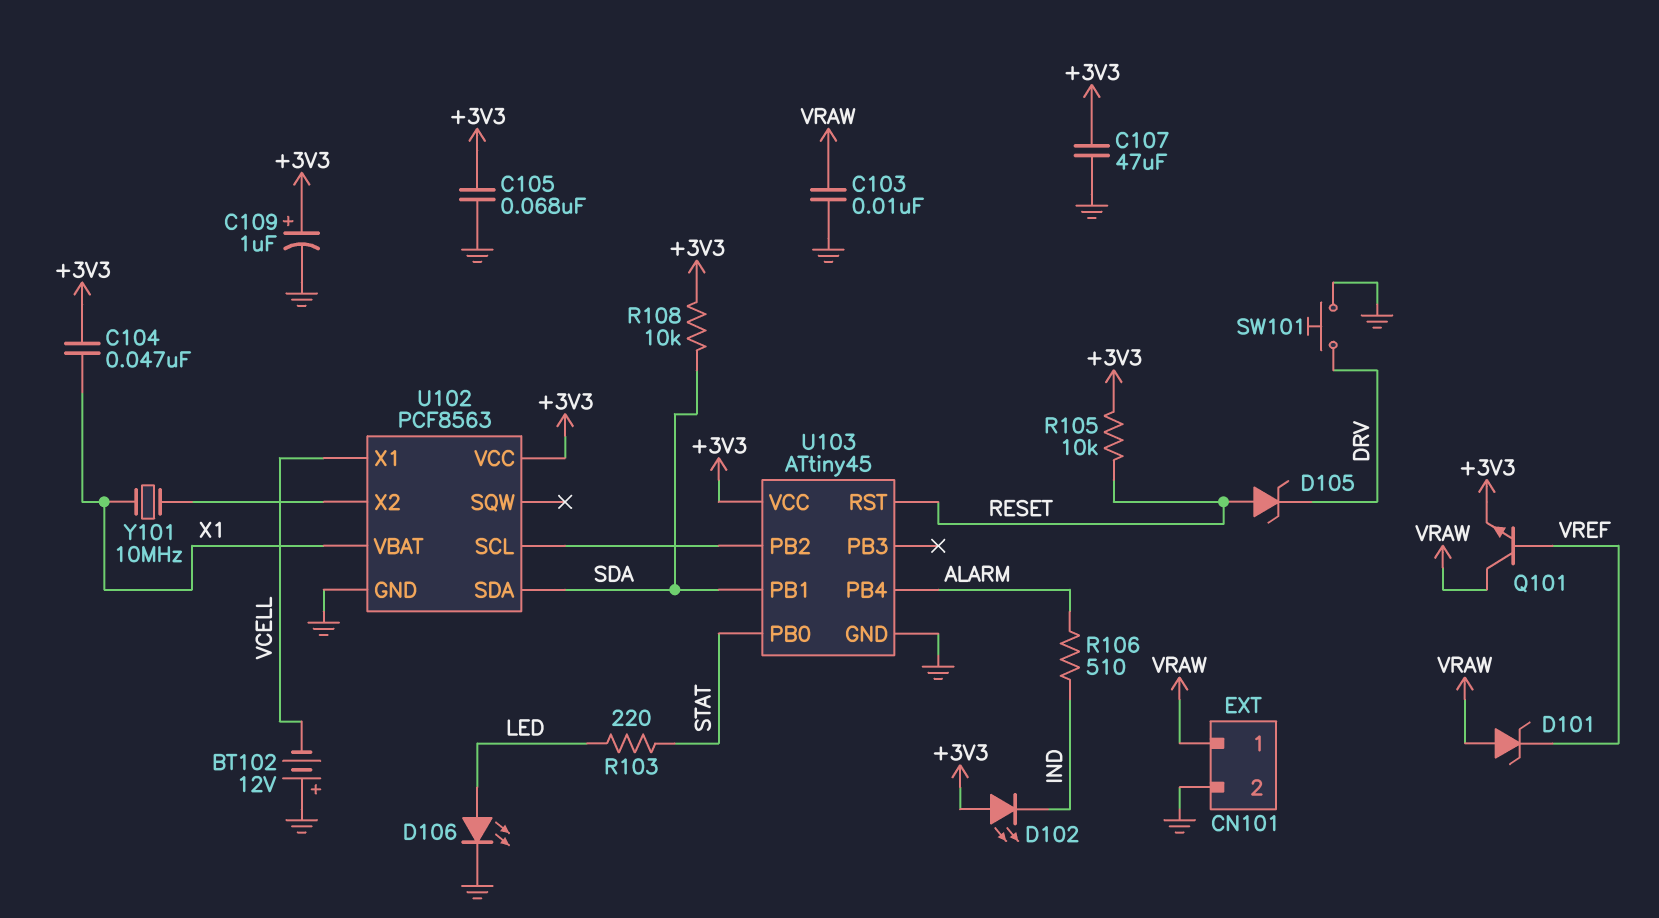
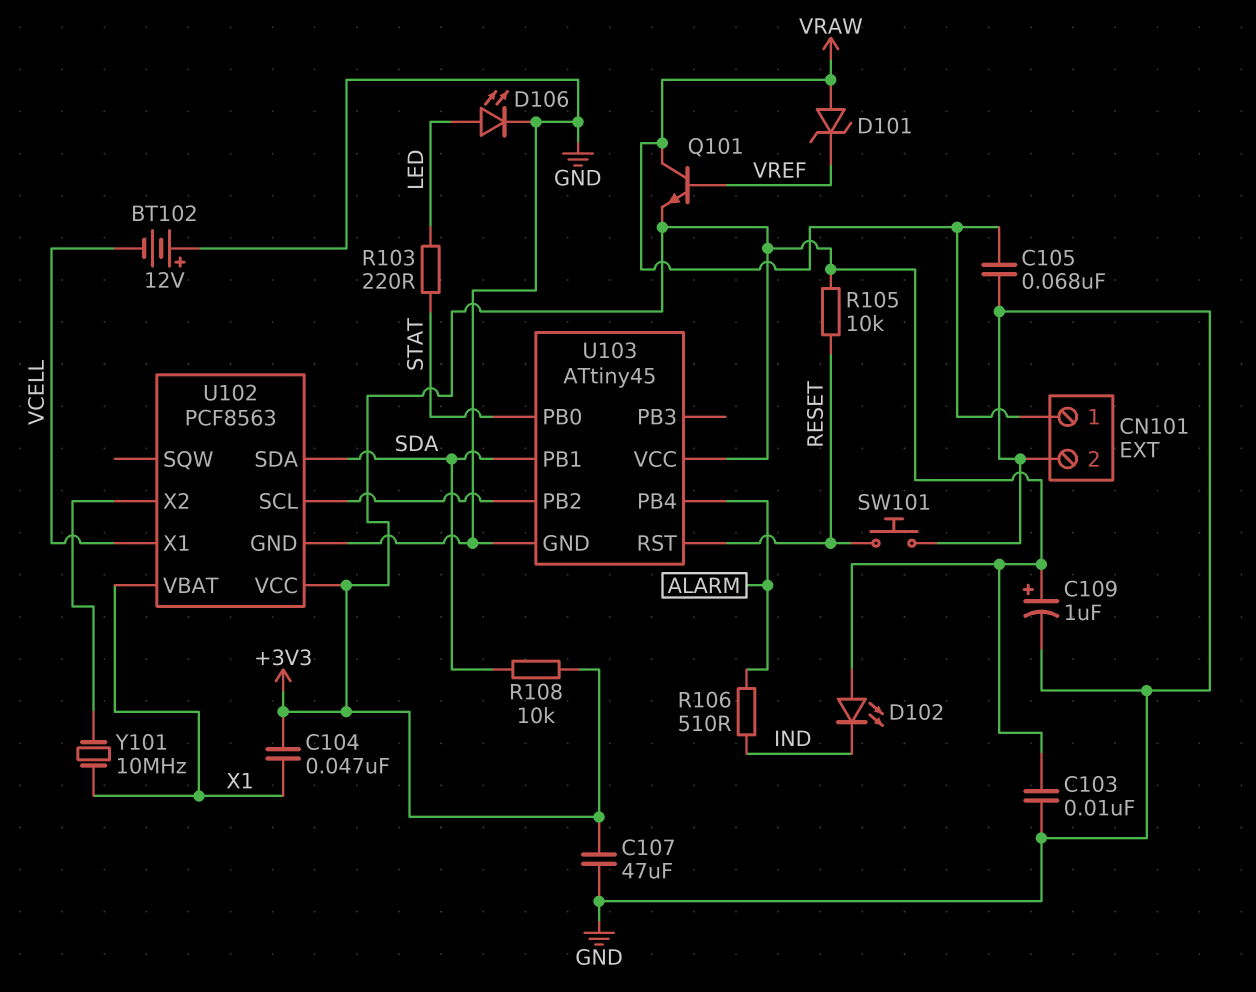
C103: 10nF (GND, VRAW) -> 10nF (+3V3, GND)
C105: 68nF (+3V3, GND) -> 68nF (GND, VRAW)
D105: zener (A RESET, K DRV) -> none
SW101: button (DRV, GND) -> button (GND, RESET)

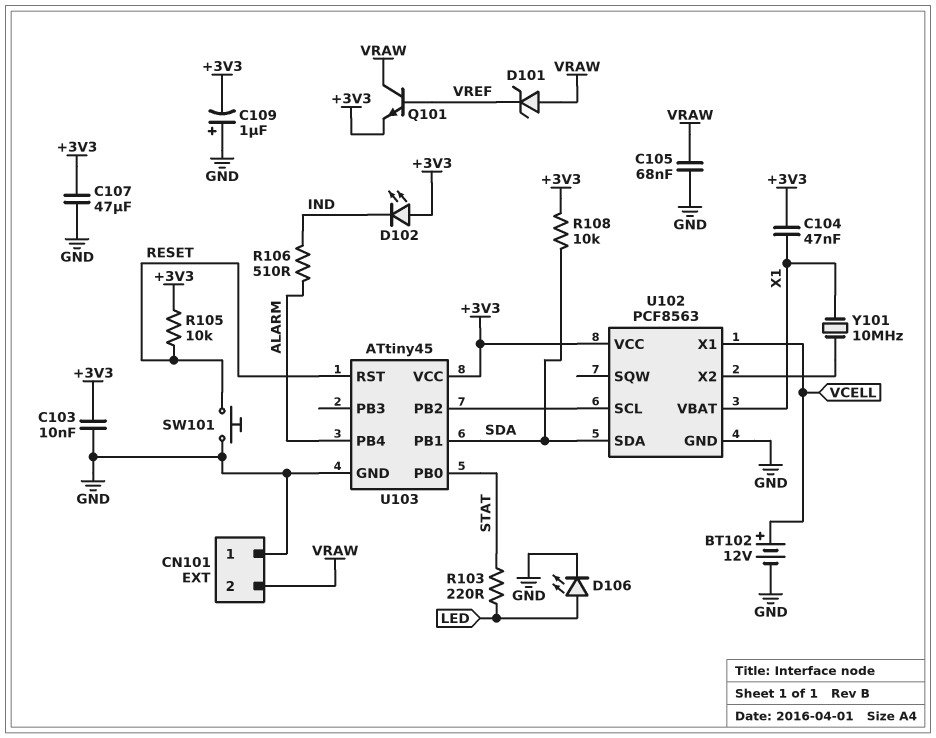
BT102: 12V (plus GND, minus VCELL) -> 12V (plus VCELL, minus GND)
C109: 1uF (plus +3V3, minus GND) -> 1uF (plus GND, minus +3V3)
CN101 pin 1: VRAW -> GND
CN101 pin 2: GND -> VRAW

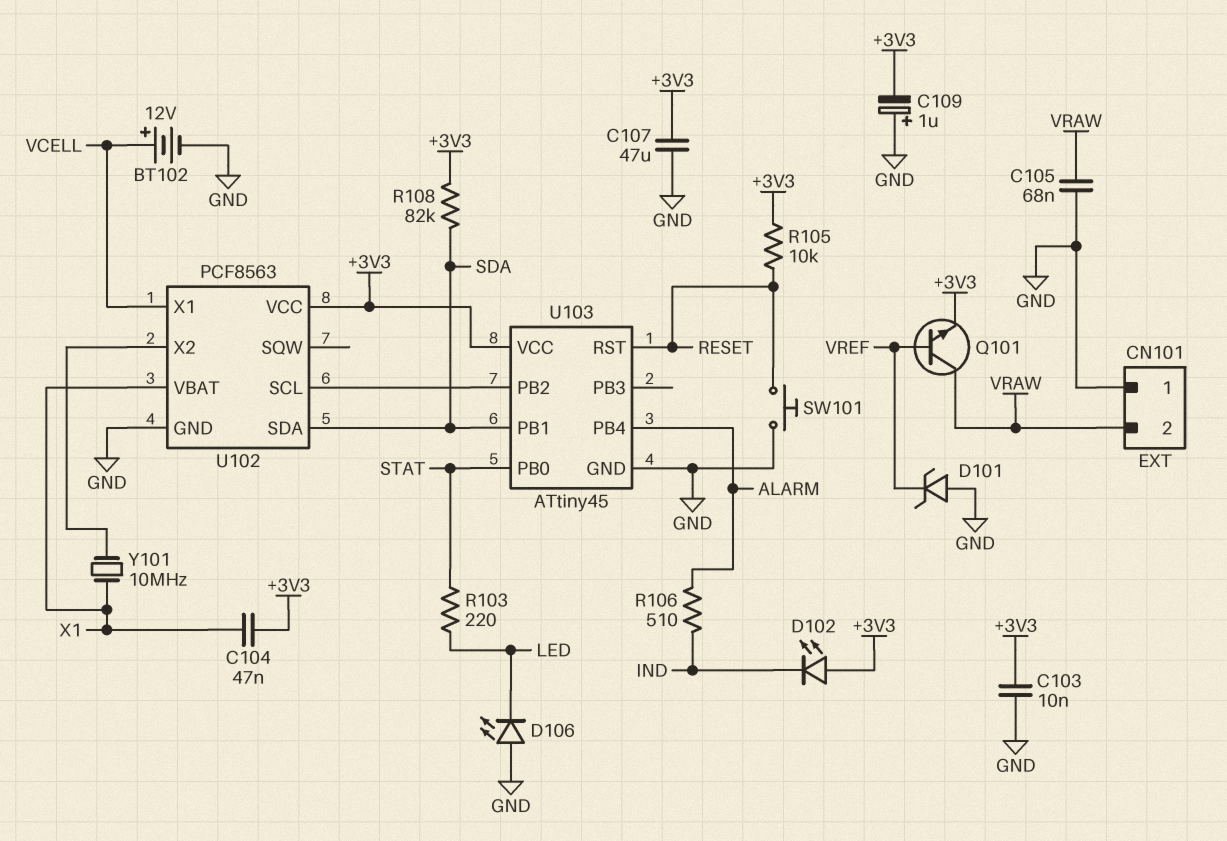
D101: zener (A VRAW, K VREF) -> zener (A GND, K VREF)
D106: LED (A LED, K GND) -> LED (A GND, K LED)
R108: 10k (+3V3, SDA) -> 82k (+3V3, SDA)

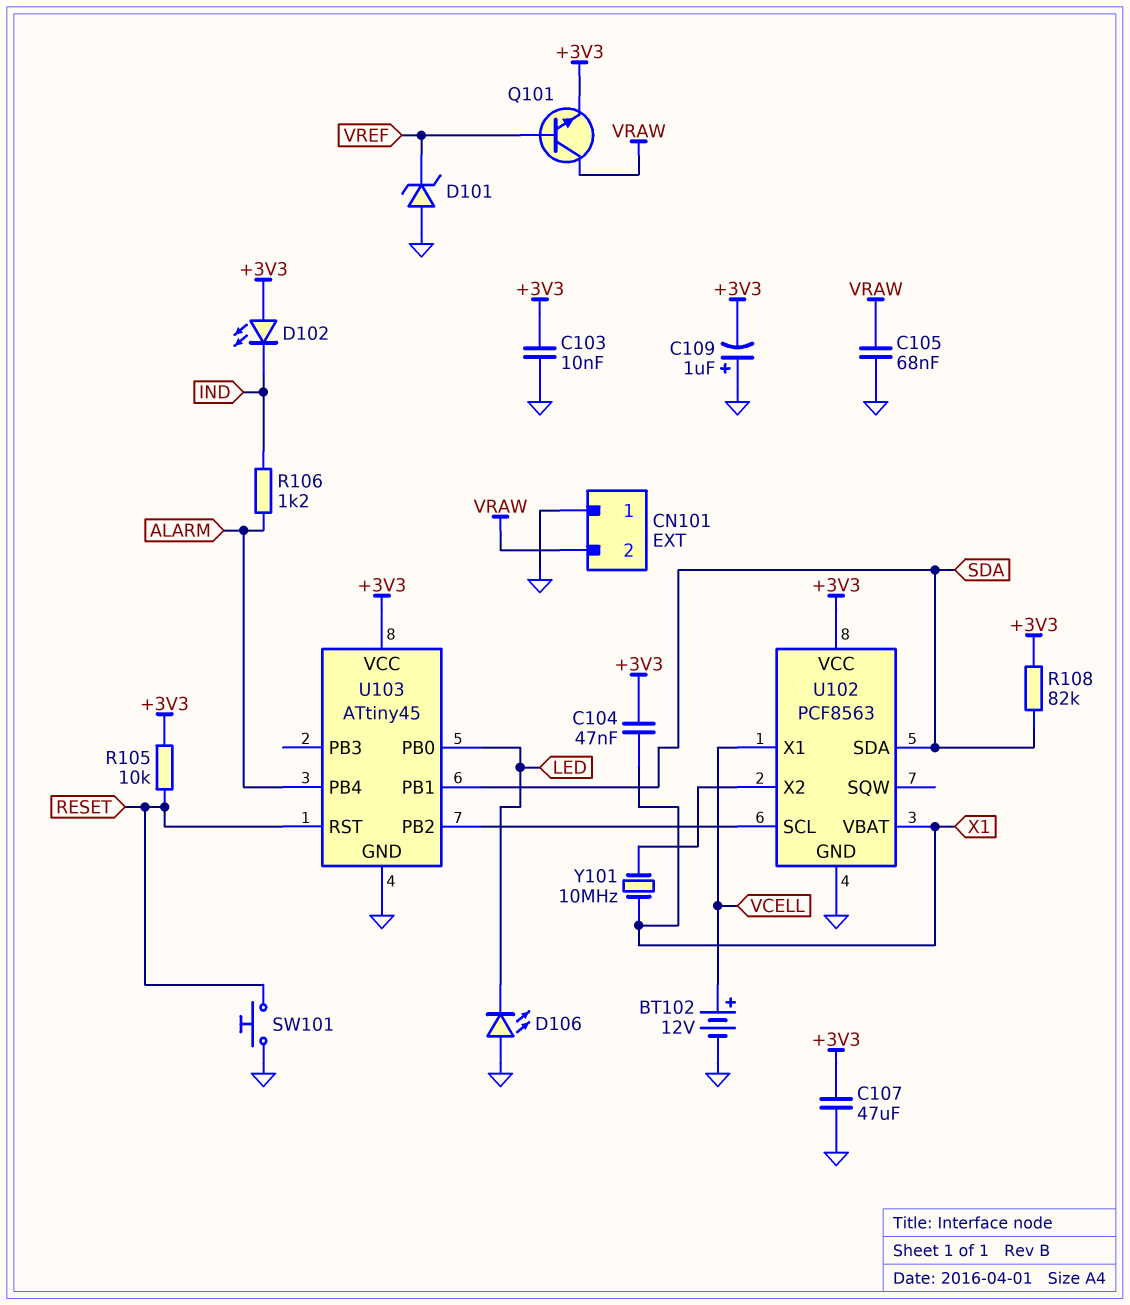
R103: 220 (LED, STAT) -> none
R106: 510 (ALARM, IND) -> 1.2k (ALARM, IND)
U103 pin PB0: STAT -> LED

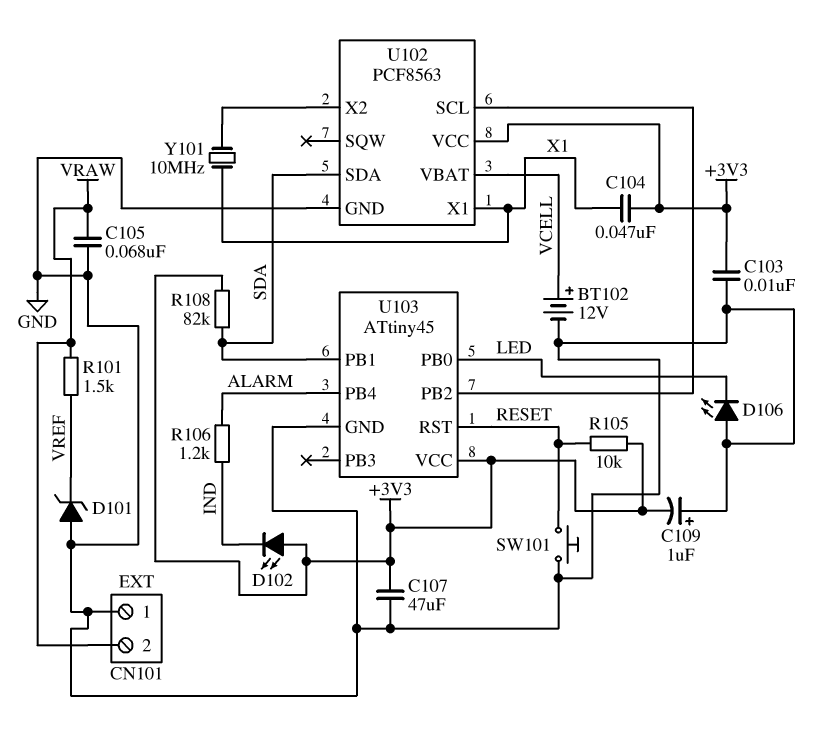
Q101: NPN (B VREF, C VRAW, E +3V3) -> none
R101: none -> 1.5k (VRAW, VREF)
U102 pin VBAT: X1 -> VCELL
U102 pin X1: VCELL -> X1

